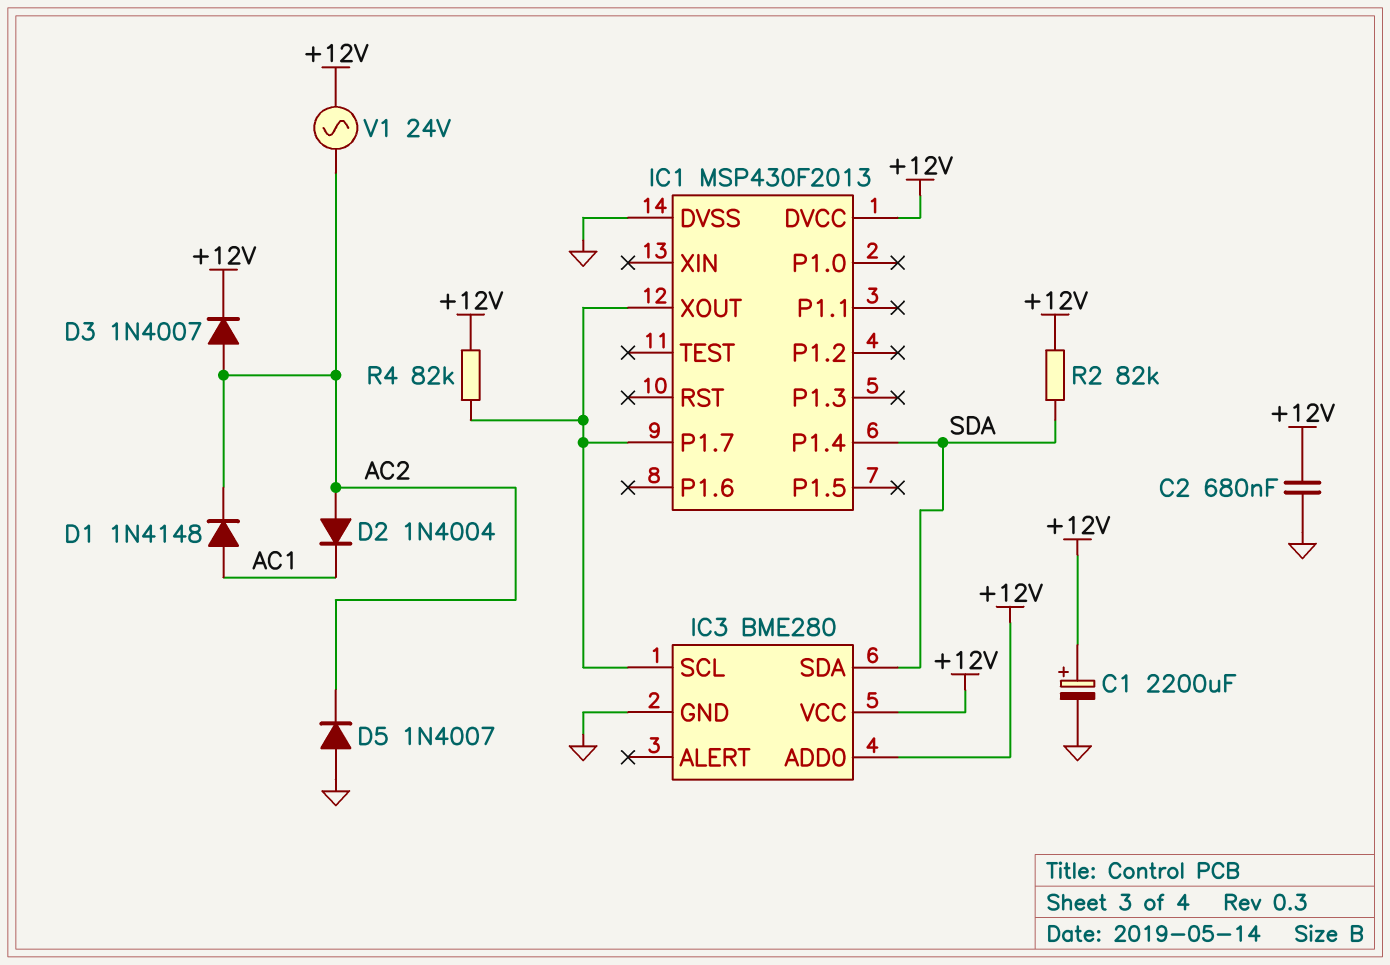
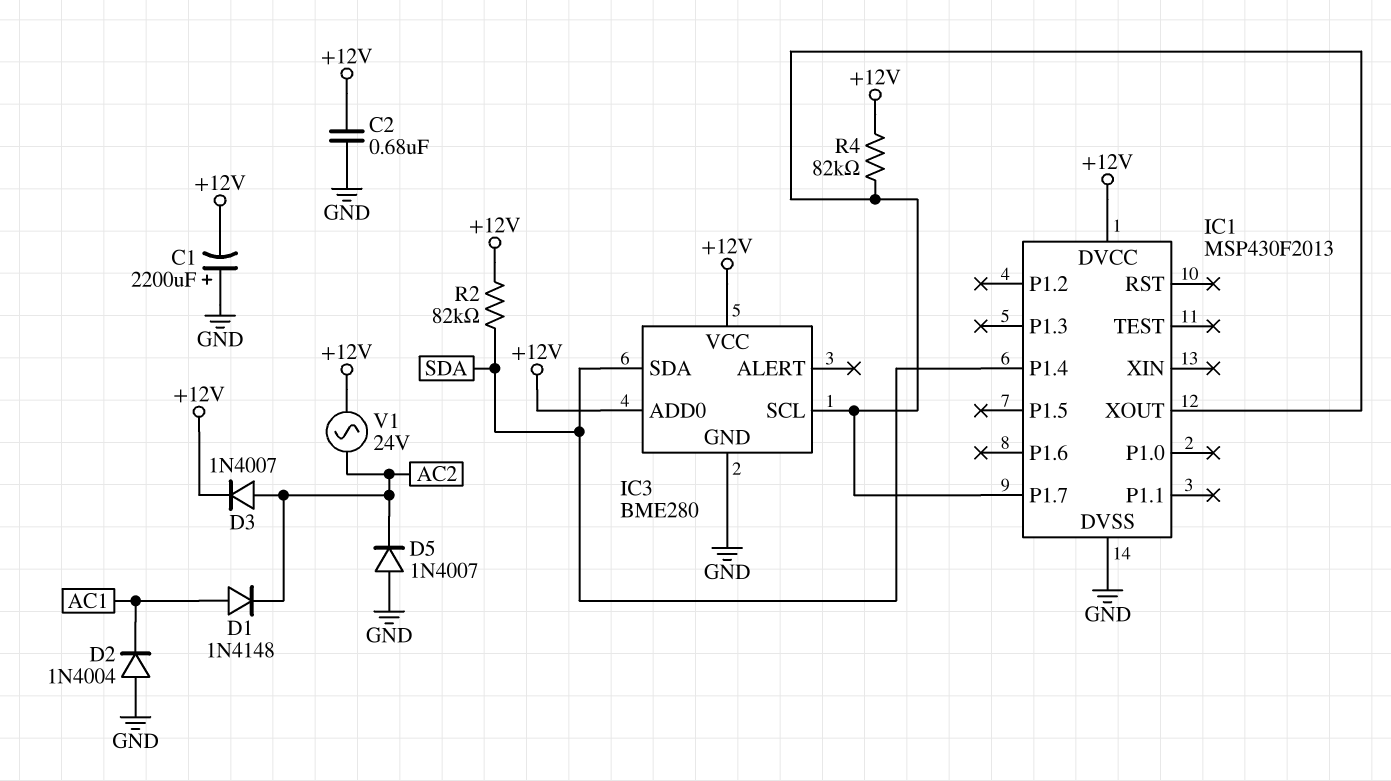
C1: 2200uF (plus +12V, minus GND) -> 2200uF (plus GND, minus +12V)
D2: diode 1N4004 (A AC2, K AC1) -> diode 1N4004 (A GND, K AC1)

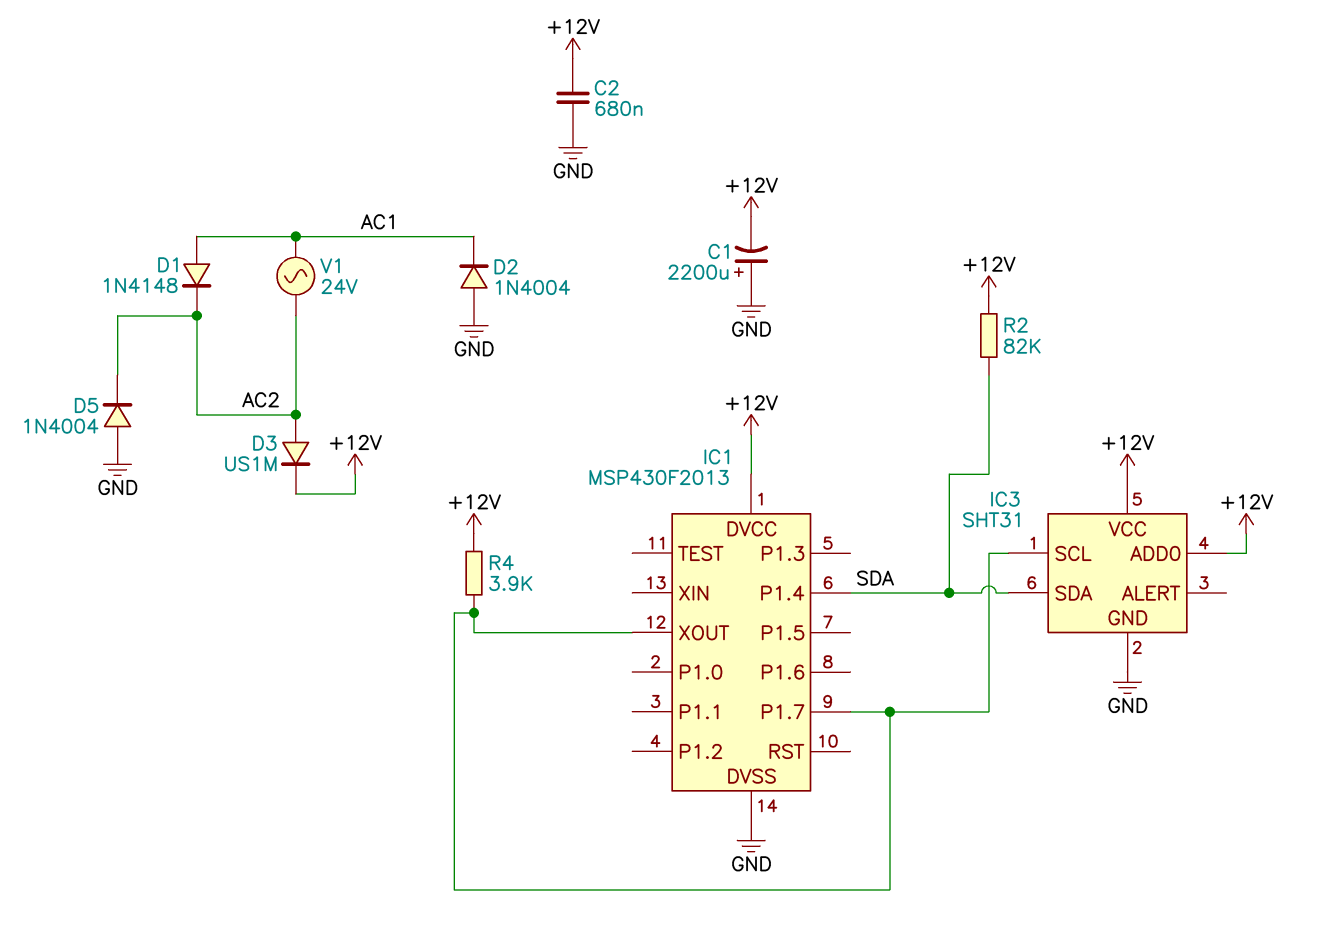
D3: diode 1N4007 (A AC2, K +12V) -> diode US1M (A AC2, K +12V)
D5: diode 1N4007 (A GND, K AC2) -> diode 1N4004 (A GND, K AC2)
IC3: BME280 -> SHT31
R4: 82k (+12V, IC1/P1.7) -> 3.9k (+12V, IC1/P1.7)
V1: AC 24V (+12V, AC2) -> AC 24V (AC1, AC2)

